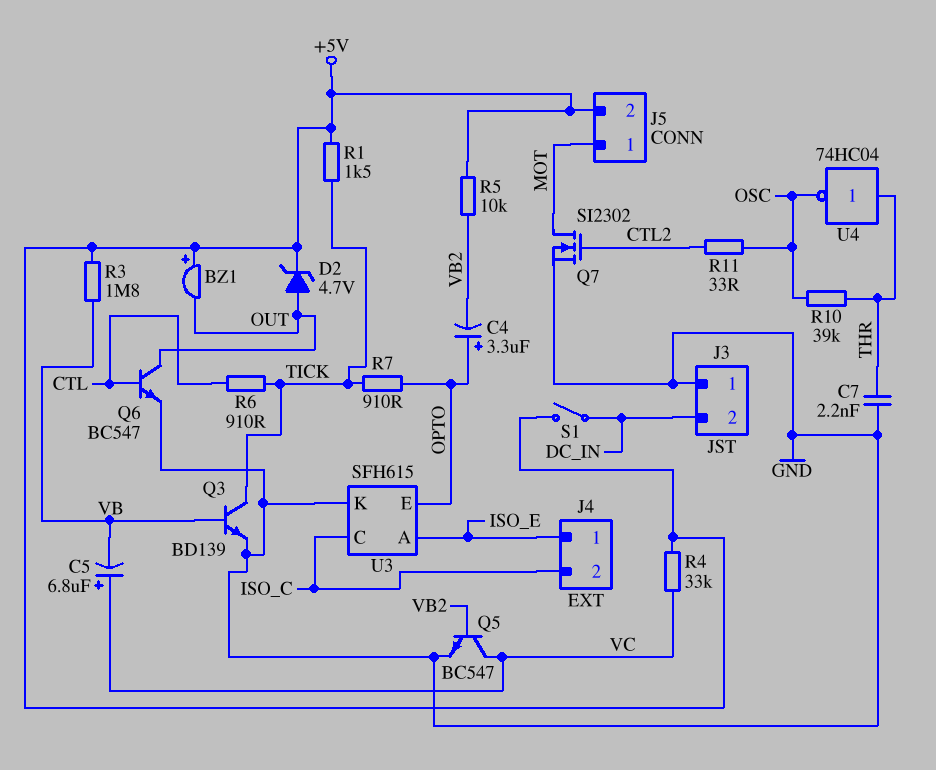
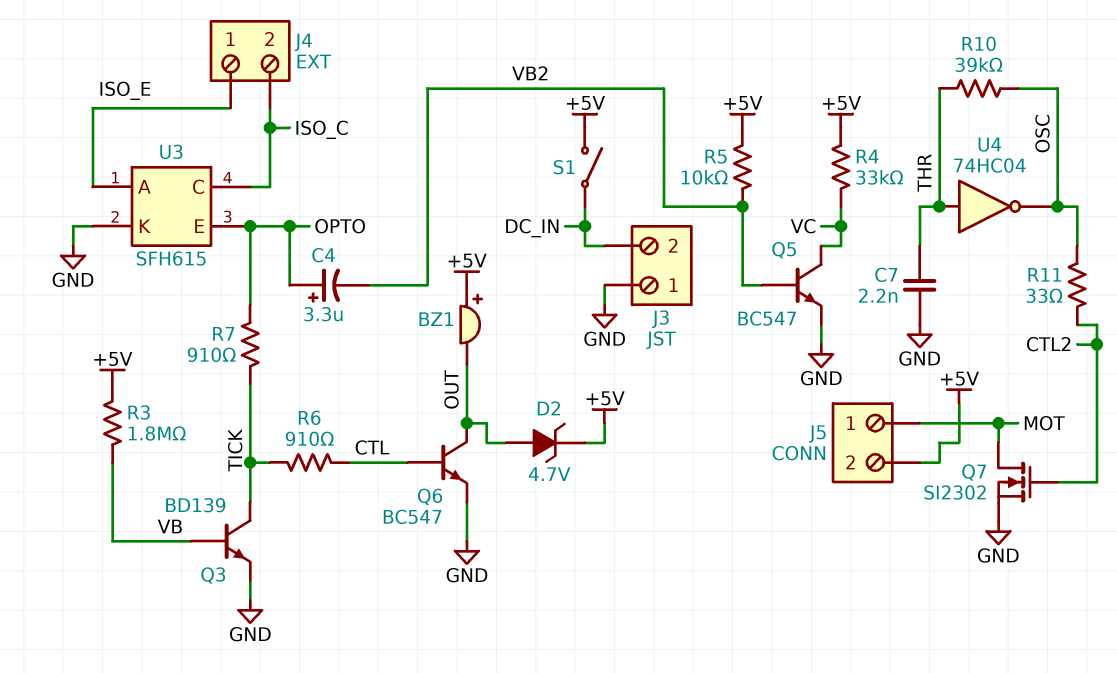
C5: 6.8uF (plus VC, minus VB) -> none
R1: 1.5k (+5V, TICK) -> none

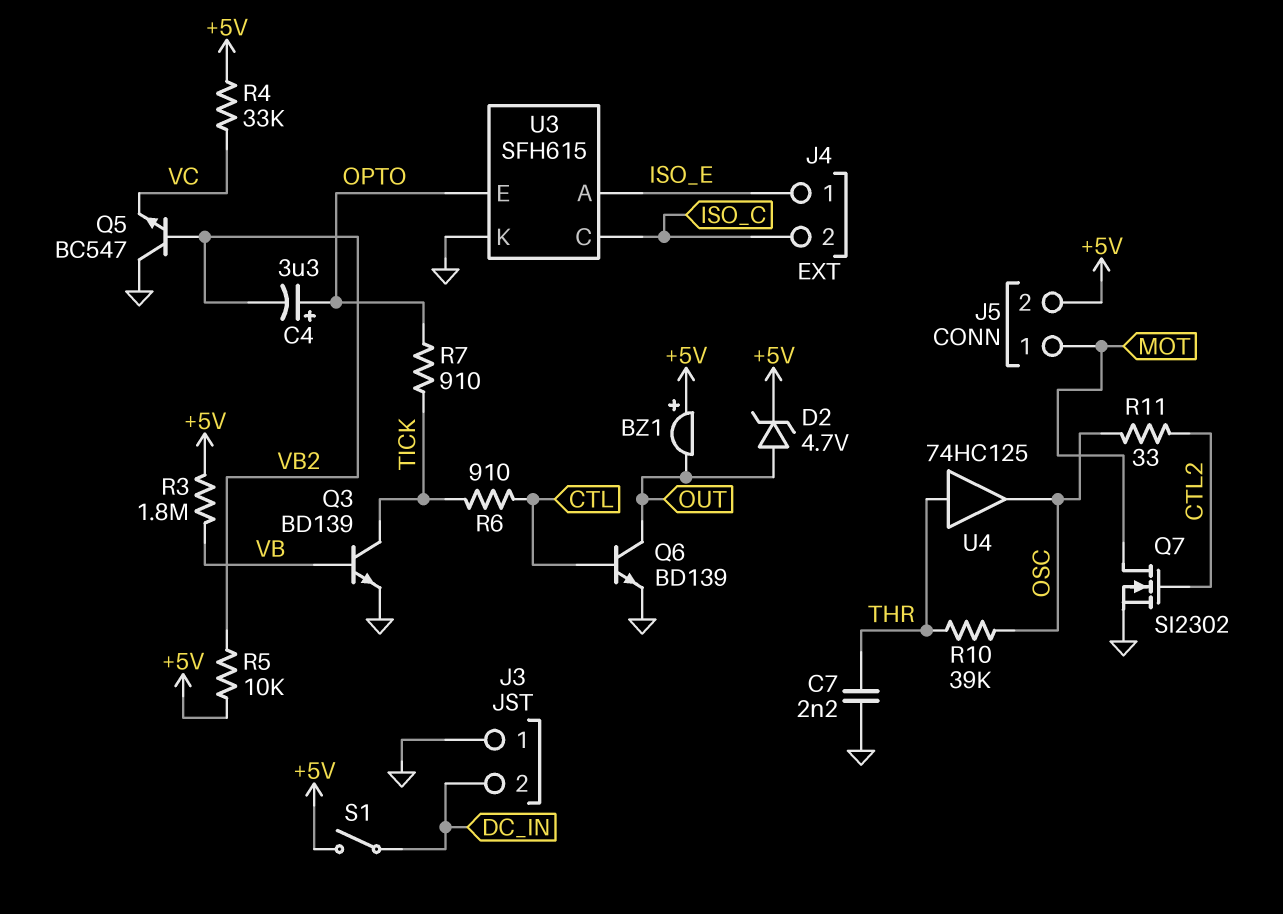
Q5: NPN BC547 (B VB2, C VC, E GND) -> NPN BC547 (B VB2, C GND, E VC)
Q6: NPN BC547 (B CTL, C OUT, E GND) -> NPN BD139 (B CTL, C OUT, E GND)
U4: NOT 74HC04 (in THR, out OSC) -> buffer 74HC125 (in THR, out OSC)

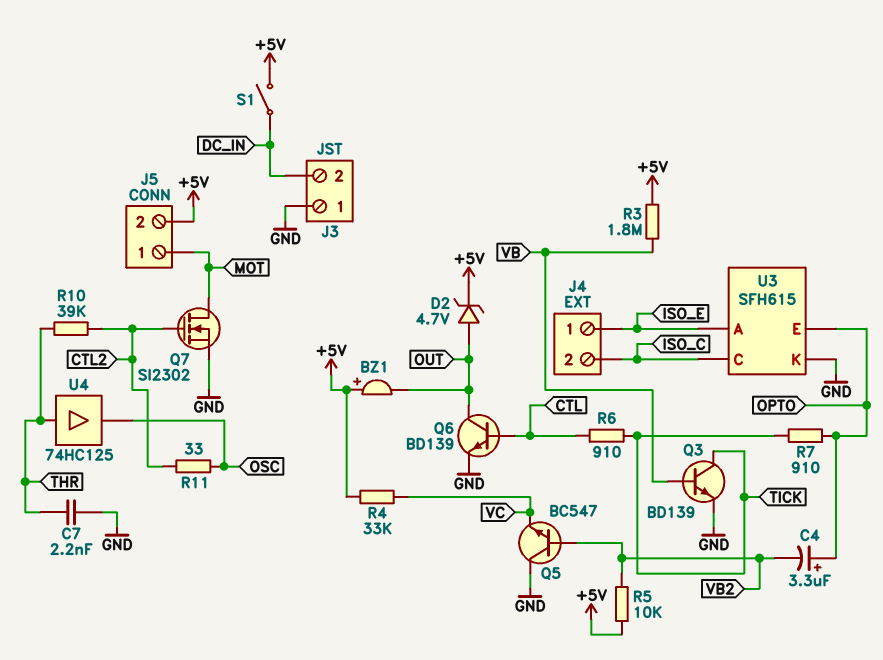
R10: 39k (OSC, THR) -> 39k (CTL2, THR)

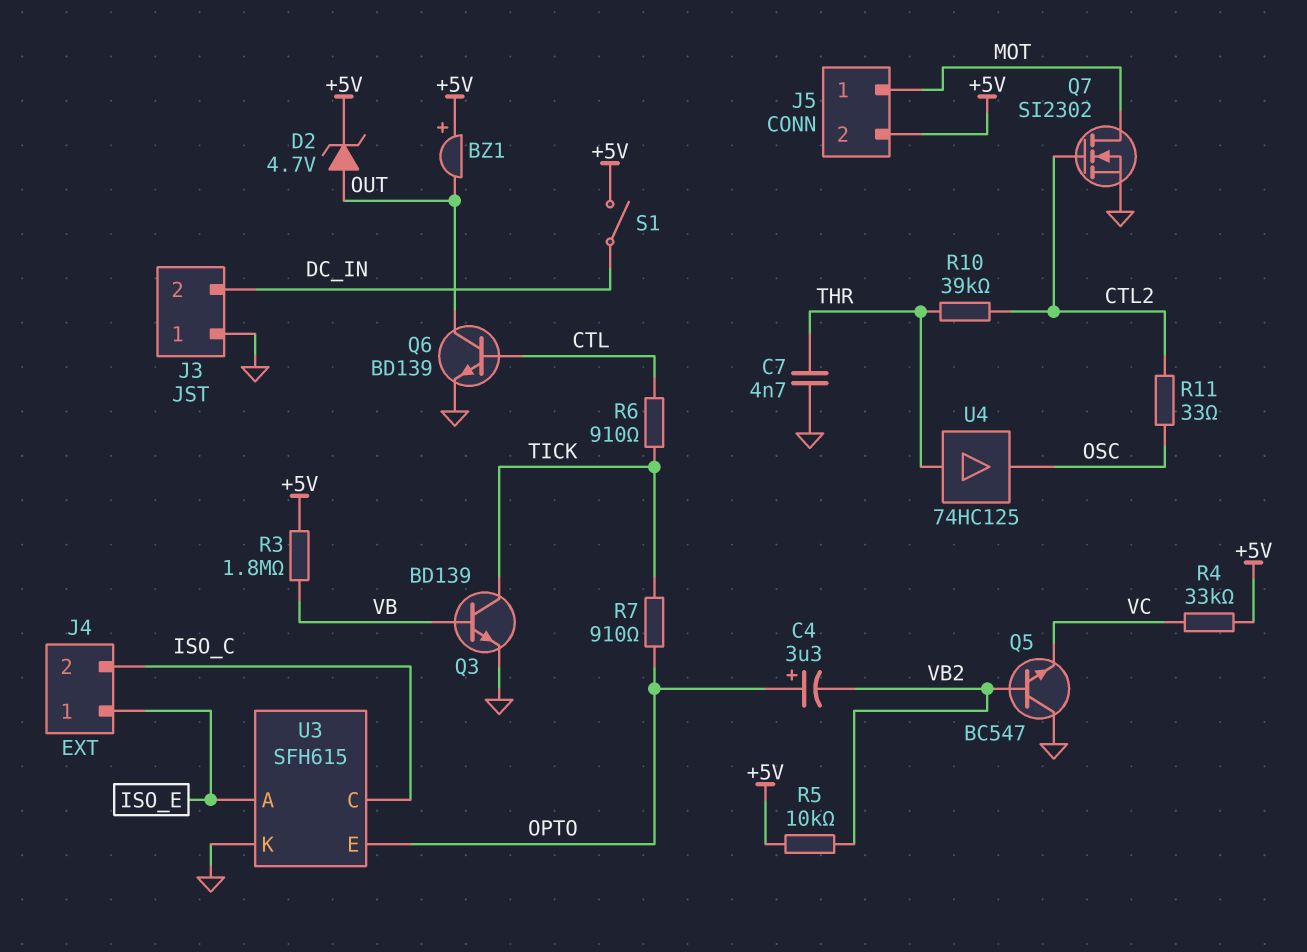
C7: 2.2nF (GND, THR) -> 4.7nF (GND, THR)

